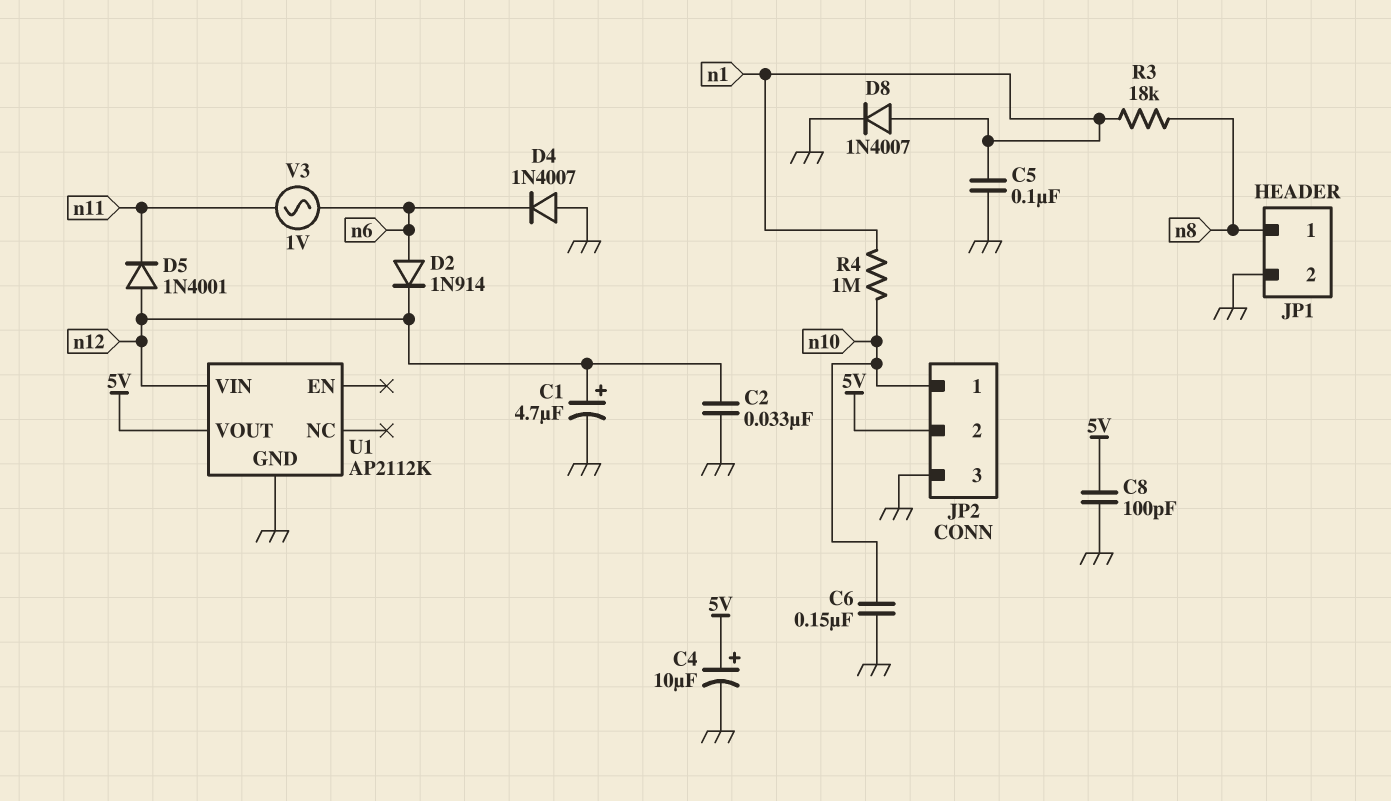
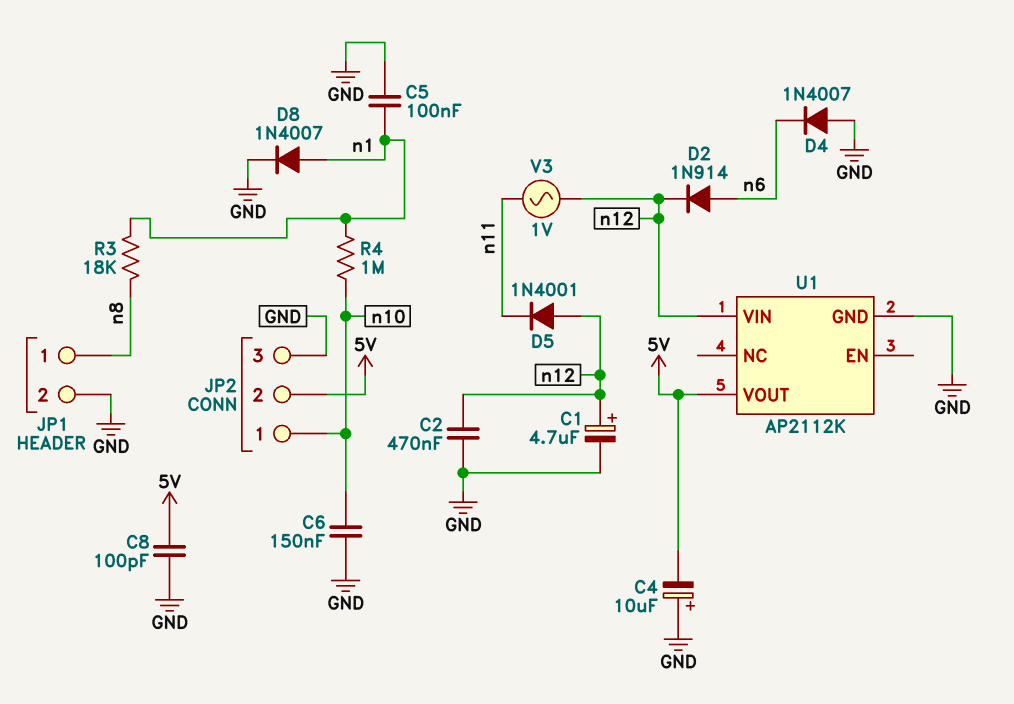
C2: 33nF (GND, n12) -> 470nF (GND, n12)
C4: 10uF (plus 5V, minus GND) -> 10uF (plus GND, minus 5V)
V3: AC 1V (n6, n11) -> AC 1V (n11, n12)

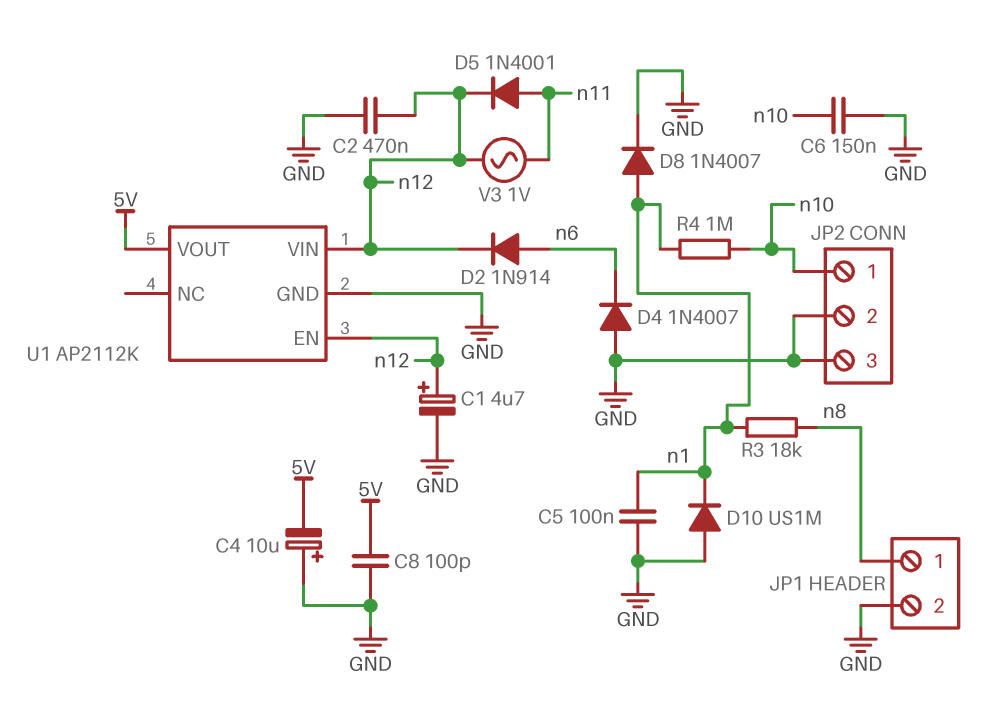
D5: diode 1N4001 (A n12, K n11) -> diode 1N4001 (A n11, K n12)
D10: none -> diode US1M (A GND, K n1)
JP2 pin 2: 5V -> GND
U1 pin EN: none -> n12

